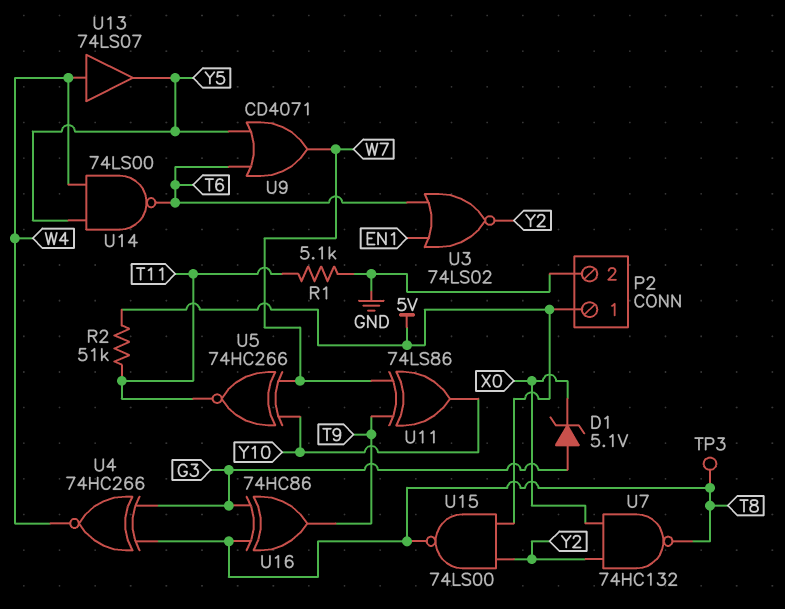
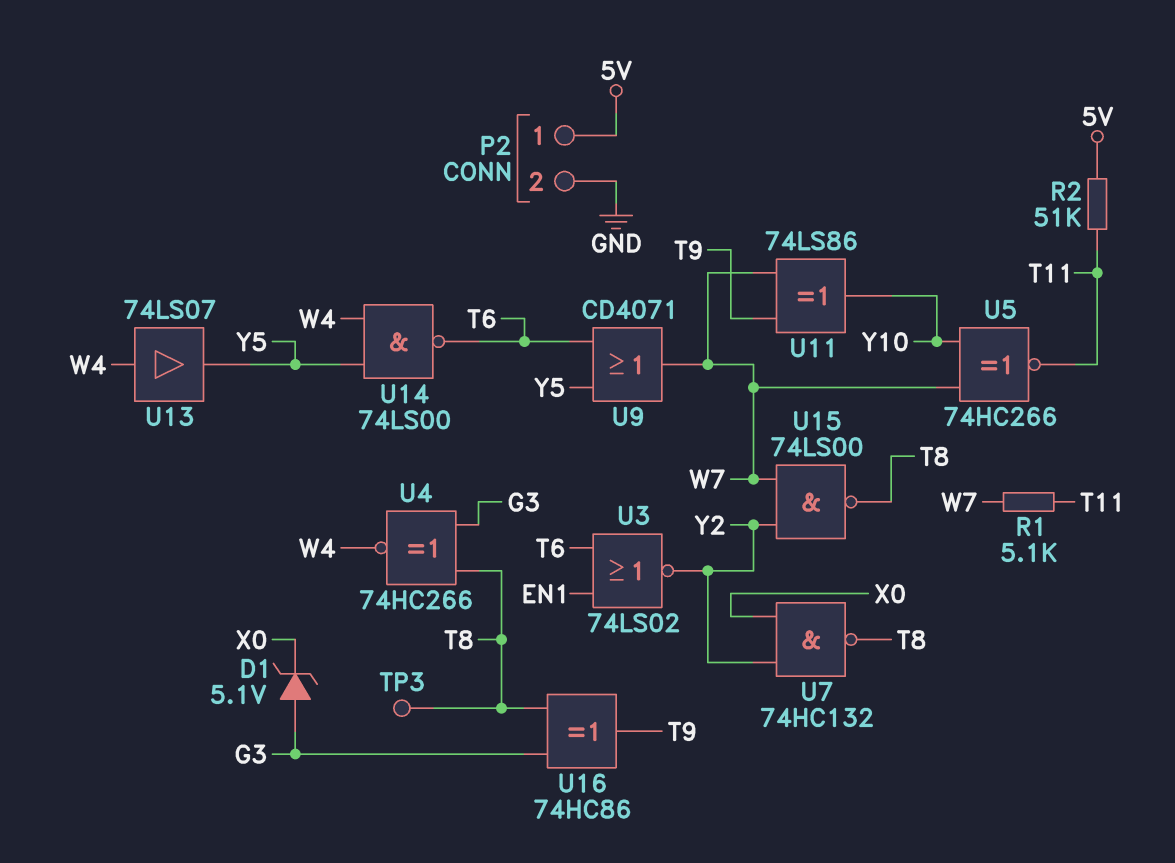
R1: 5.1k (GND, T11) -> 5.1k (T11, W7)
U15: NAND 74LS00 (in 5V, in Y2, out T8) -> NAND 74LS00 (in W7, in Y2, out T8)

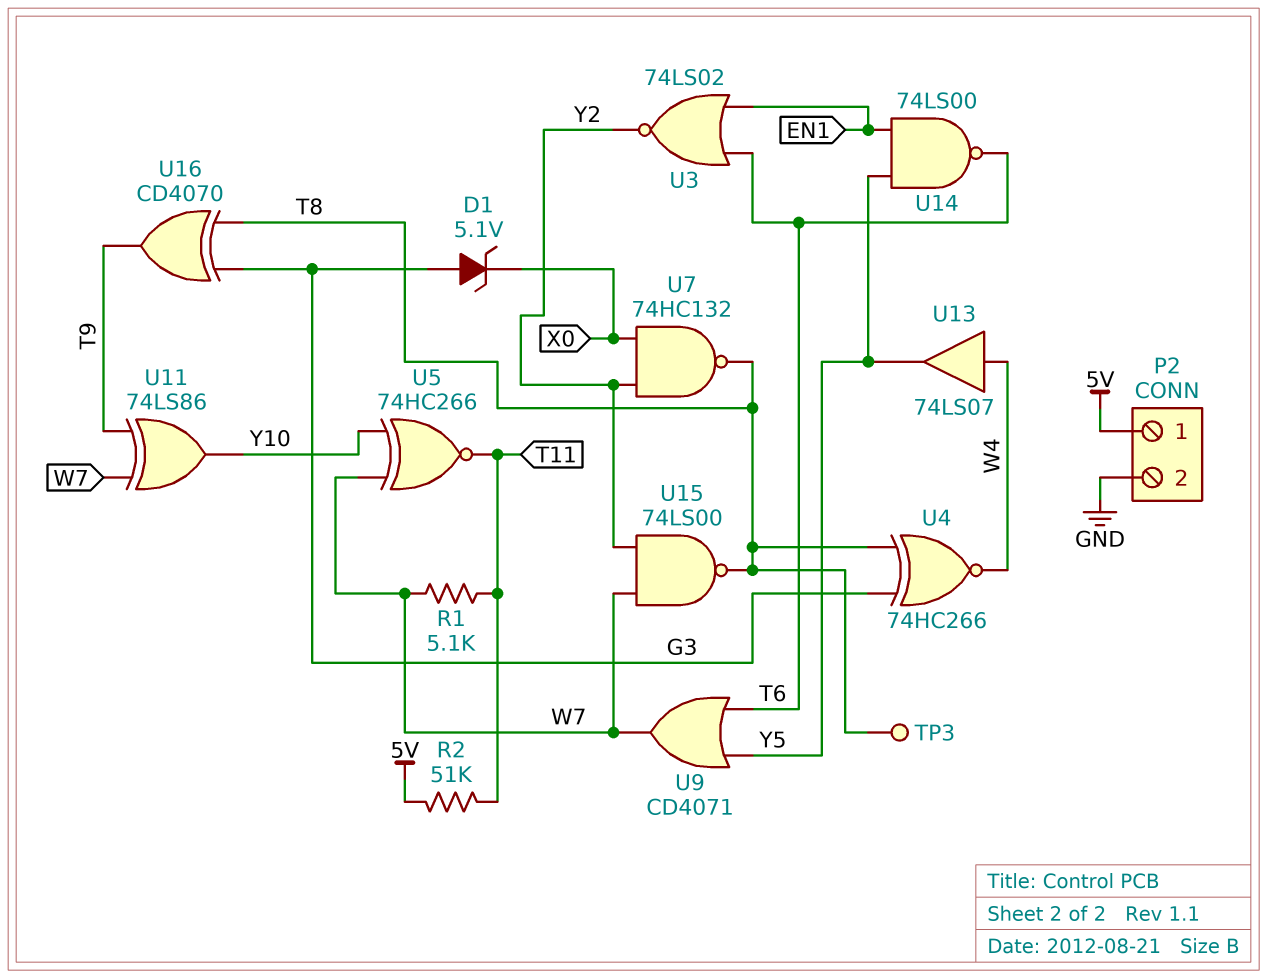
U14: NAND 74LS00 (in W4, in Y5, out T6) -> NAND 74LS00 (in EN1, in Y5, out T6)
U16: XOR 74HC86 (in G3, in T8, out T9) -> XOR CD4070 (in G3, in T8, out T9)

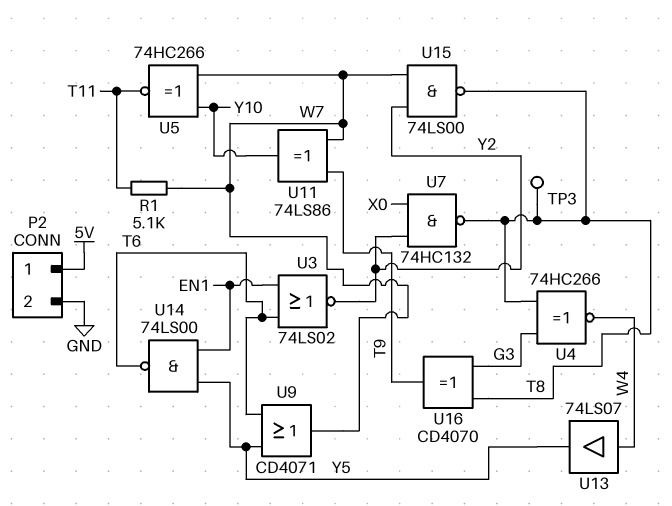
D1: zener 5.1V (A G3, K X0) -> none
R2: 51k (5V, T11) -> none

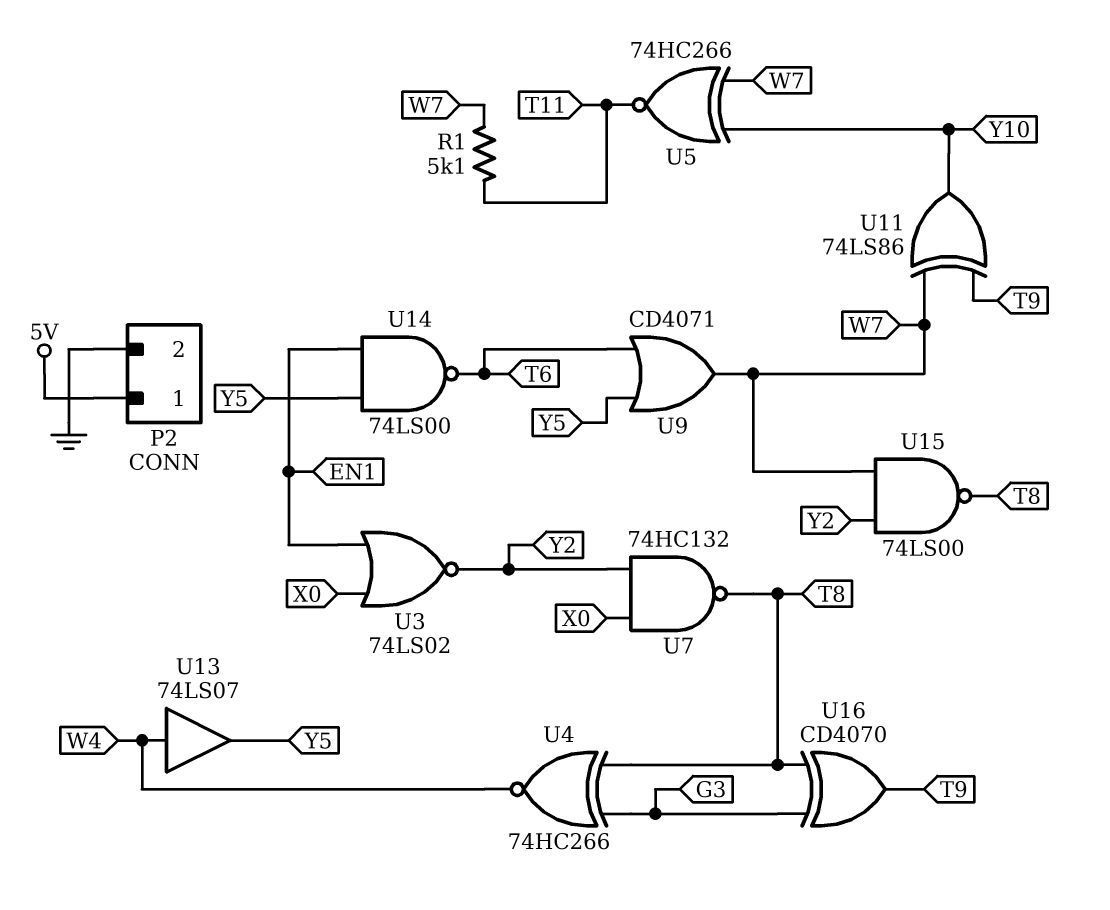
TP3: test point (T8) -> none
U3: NOR 74LS02 (in EN1, in T6, out Y2) -> NOR 74LS02 (in EN1, in X0, out Y2)

